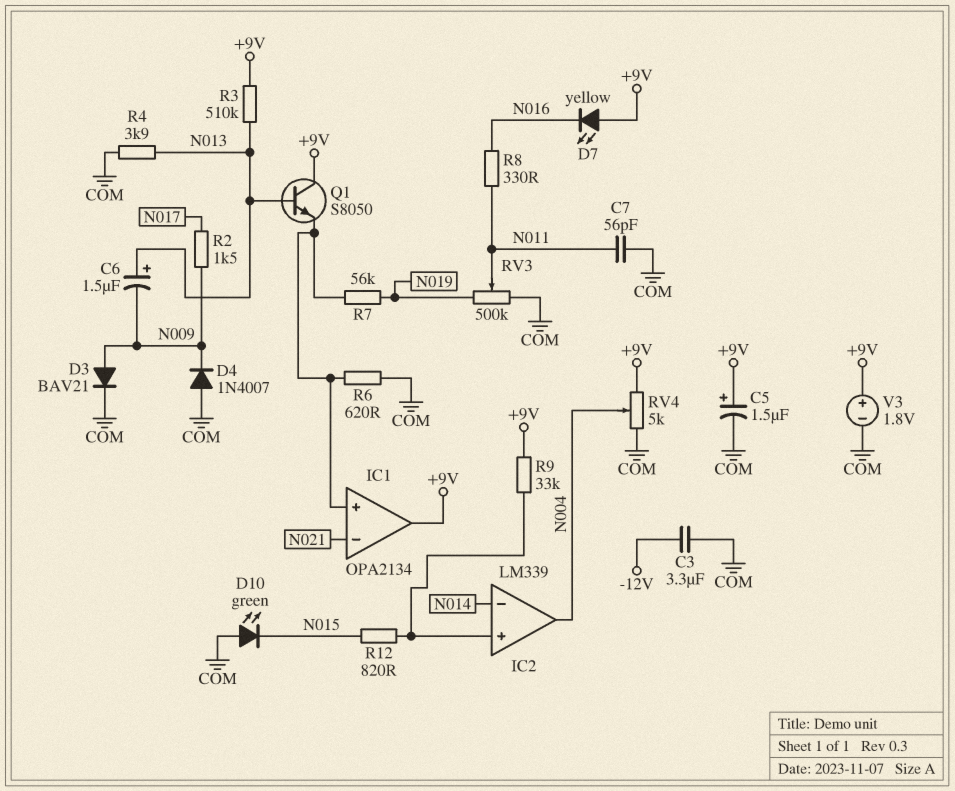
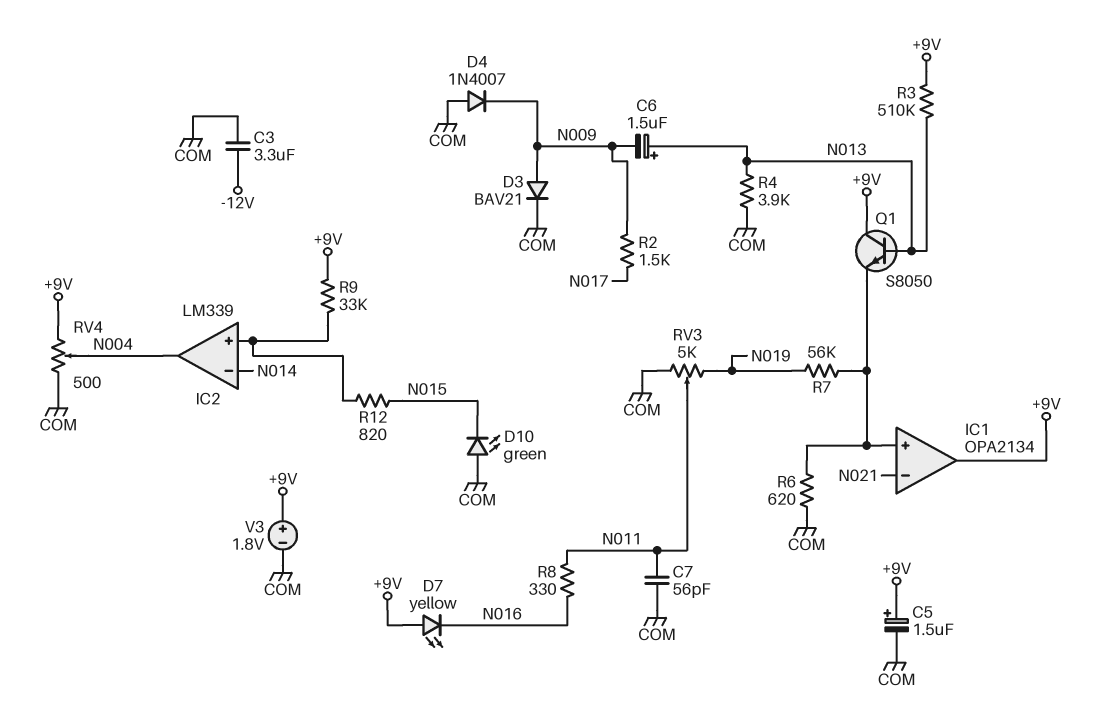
RV3: 500k (COM, N019, wiper N011) -> 5k (COM, N019, wiper N011)
RV4: 5k (+9V, COM, wiper N004) -> 500 (+9V, COM, wiper N004)

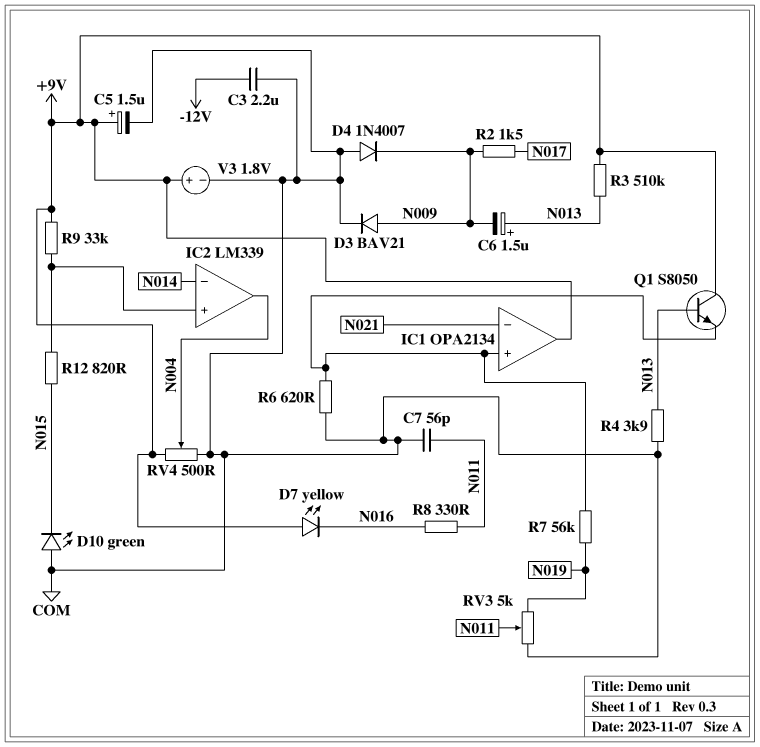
C3: 3.3uF (-12V, COM) -> 2.2uF (-12V, COM)

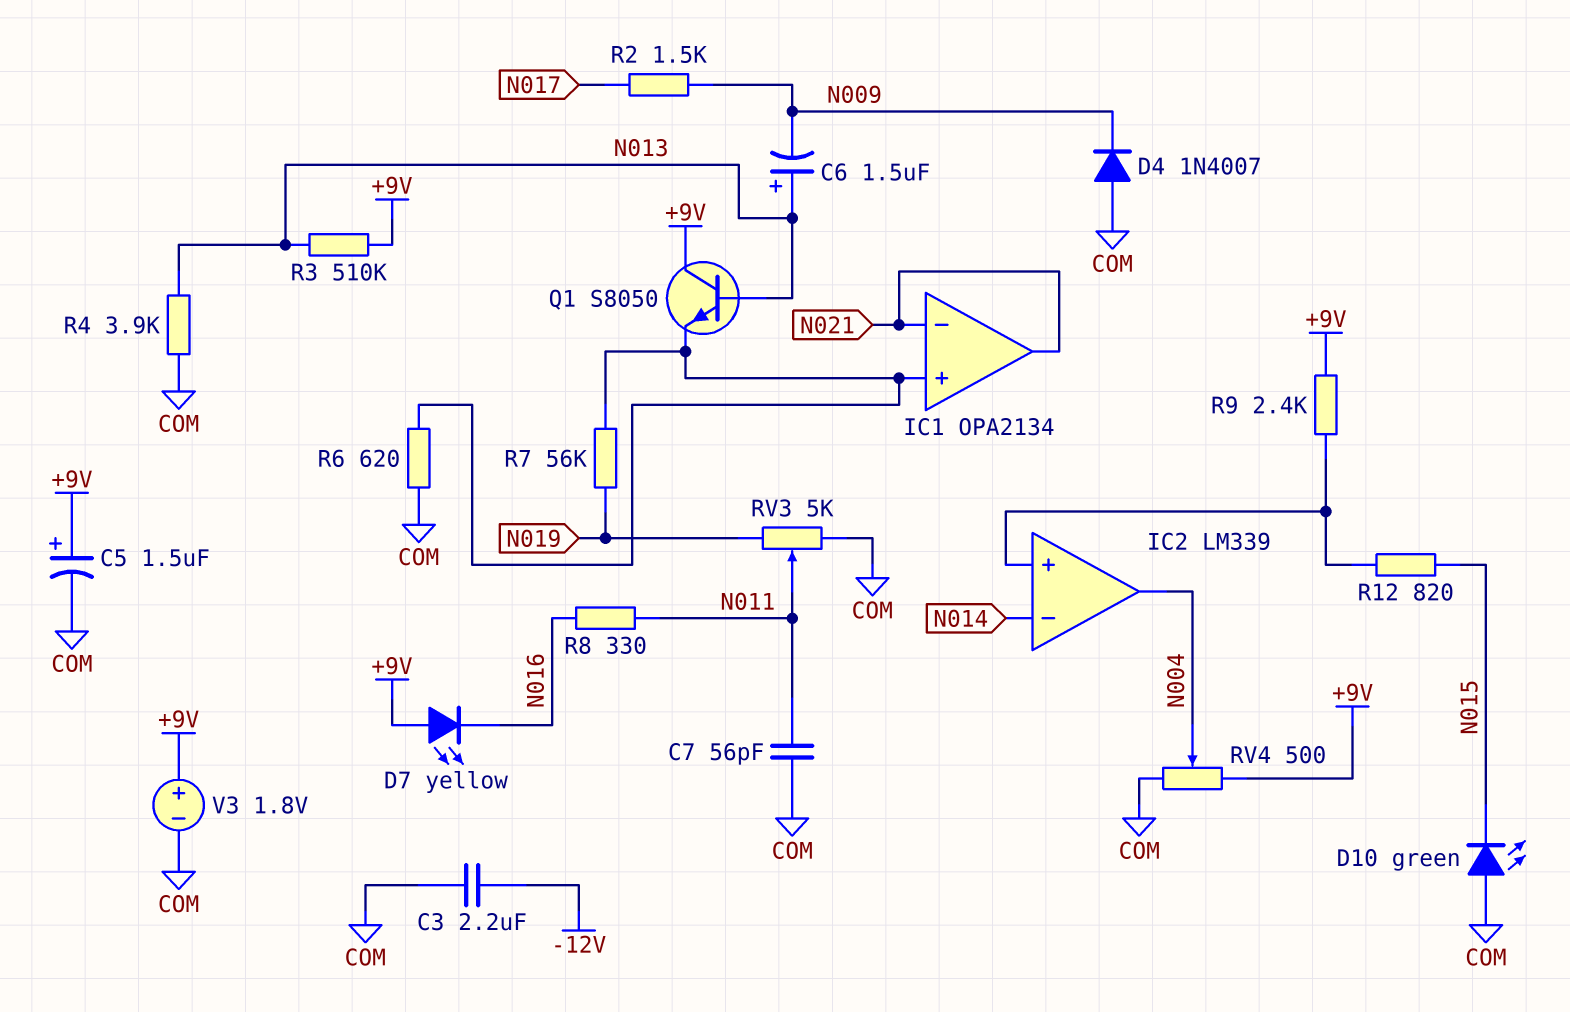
D3: diode BAV21 (A N009, K COM) -> none
IC1 pin out: +9V -> N021
R9: 33k (+9V, IC2/in+) -> 2.4k (+9V, IC2/in+)

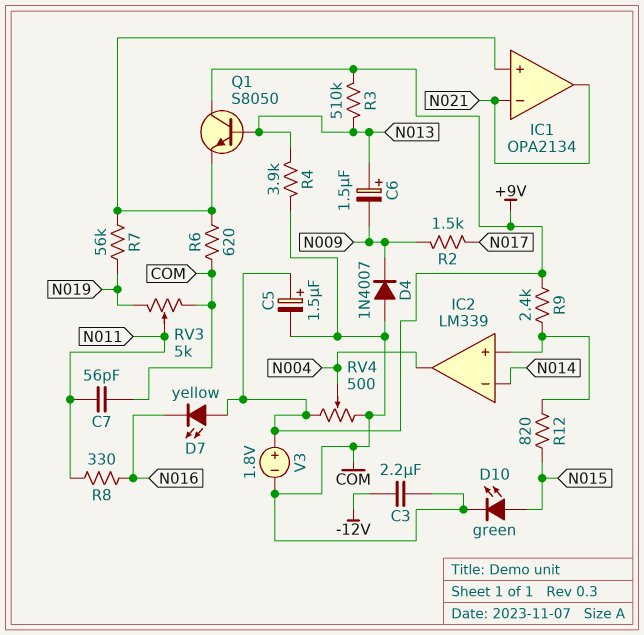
D10: LED green (A COM, K N015) -> LED green (A N015, K COM)

